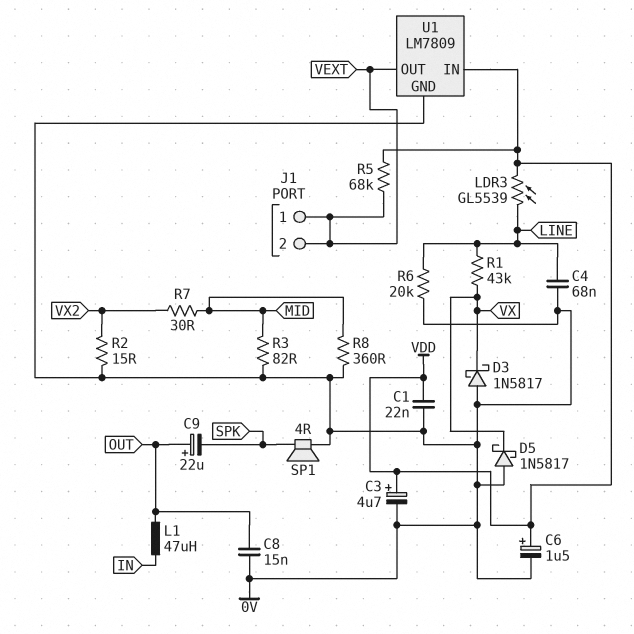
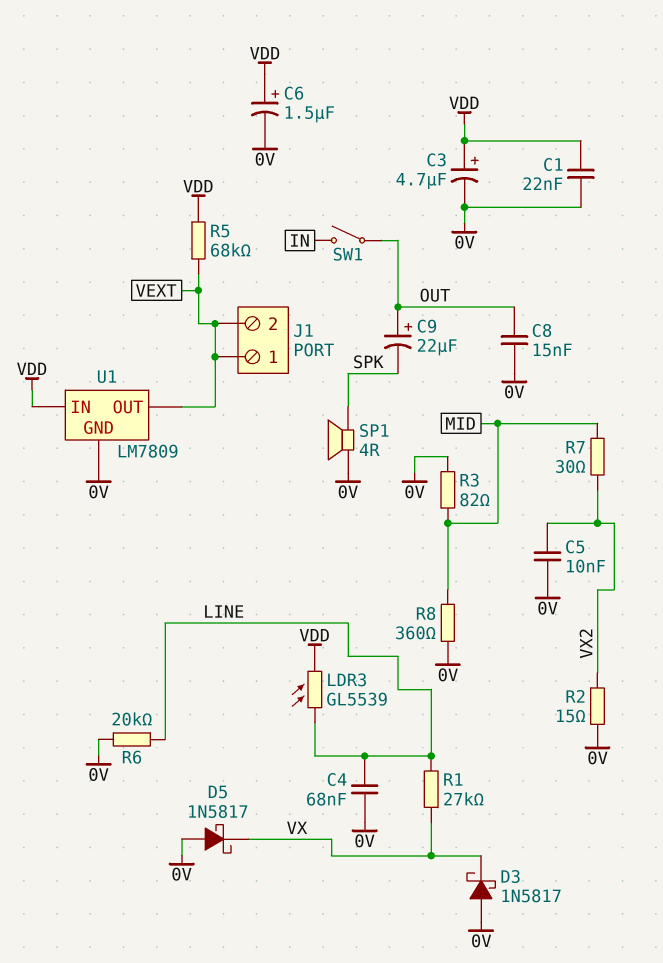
C5: none -> 10nF (0V, VX2)
L1: 47uH (IN, OUT) -> none
R1: 43k (LINE, VX) -> 27k (LINE, VX)
SW1: none -> switch (IN, OUT)

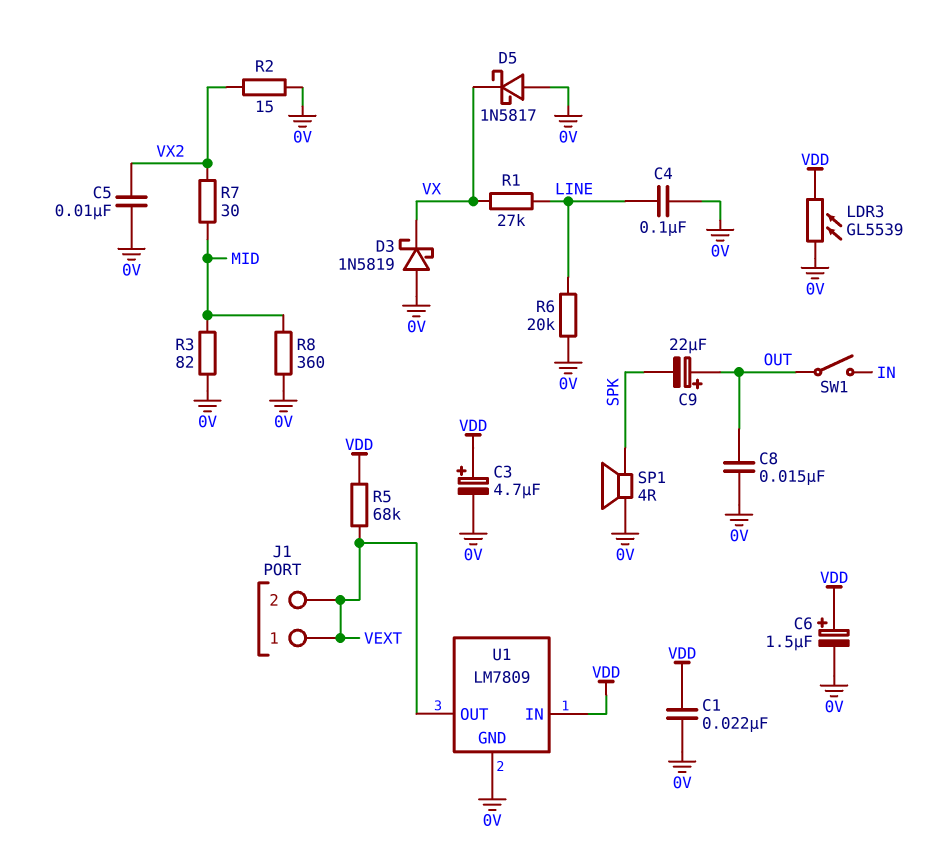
C4: 68nF (0V, LINE) -> 100nF (0V, LINE)
D3: schottky 1N5817 (A 0V, K VX) -> schottky 1N5819 (A 0V, K VX)
LDR3: GL5539 (LINE, VDD) -> GL5539 (0V, VDD)

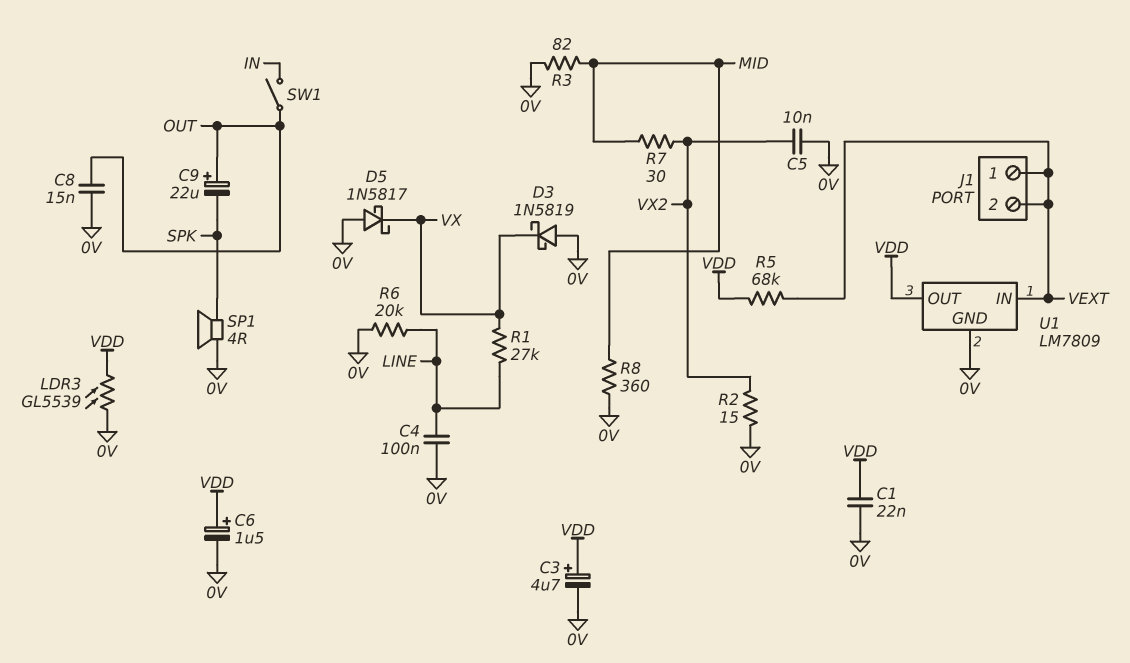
U1 pin IN: VDD -> VEXT
U1 pin OUT: VEXT -> VDD

